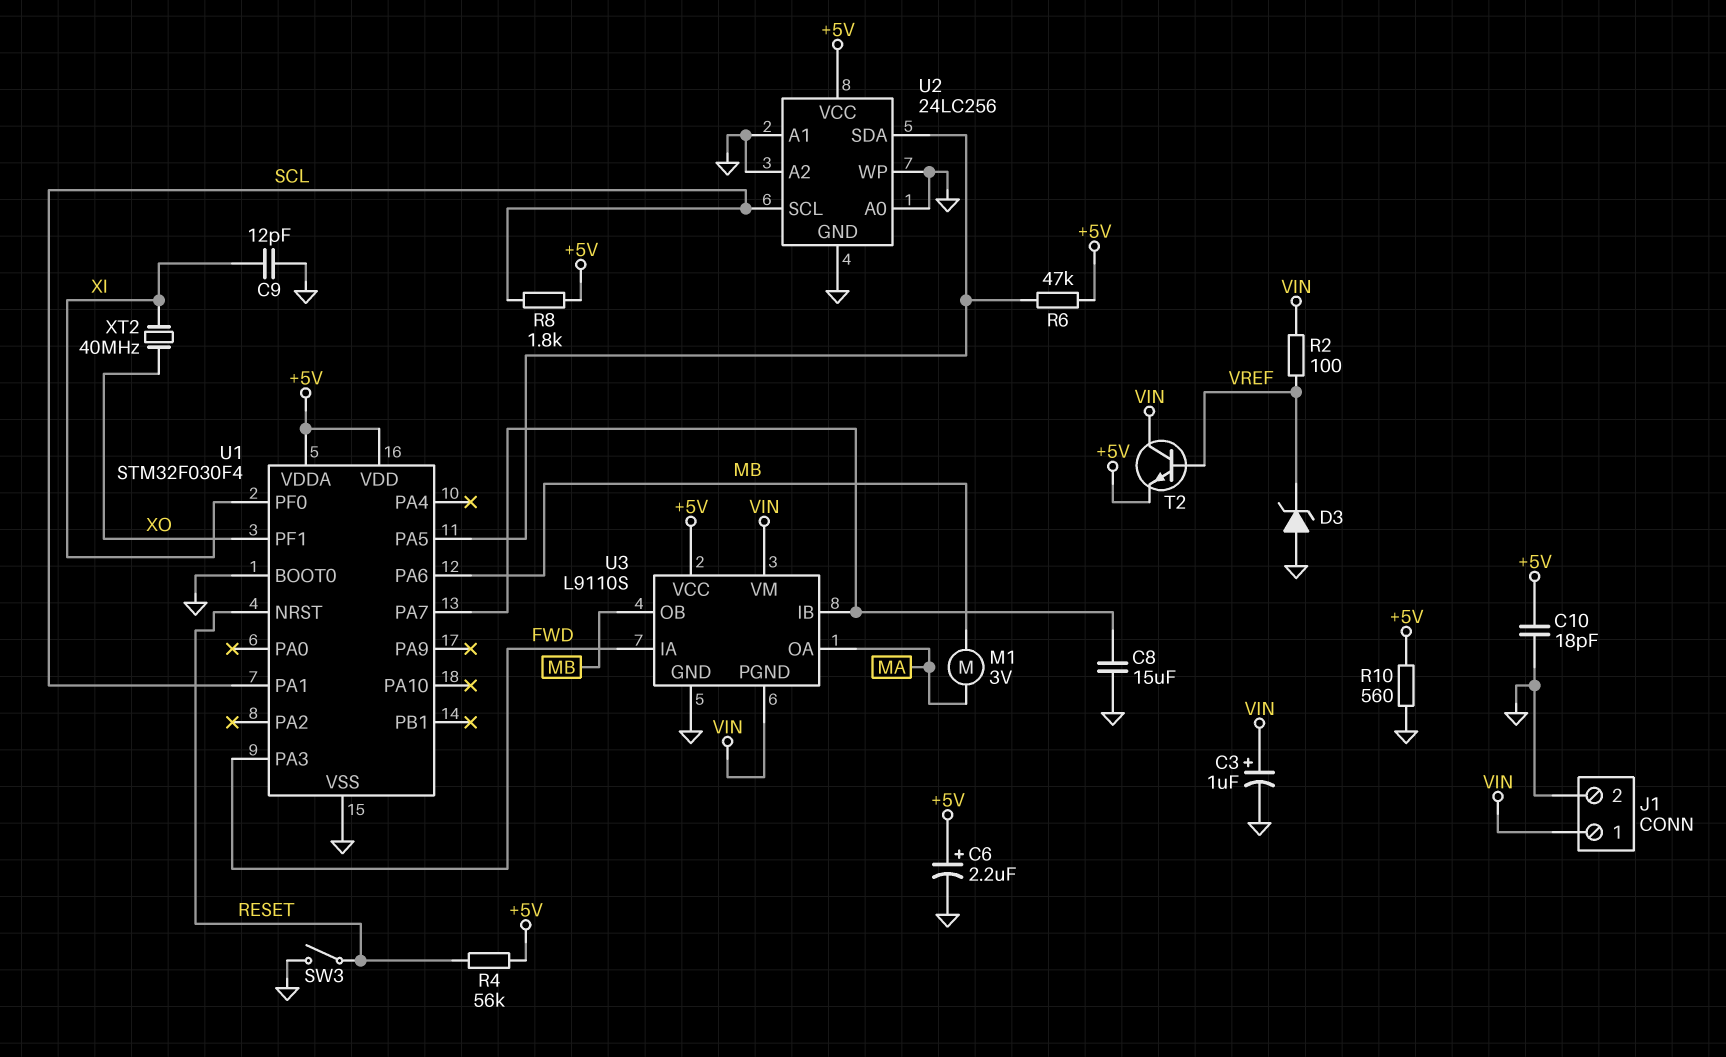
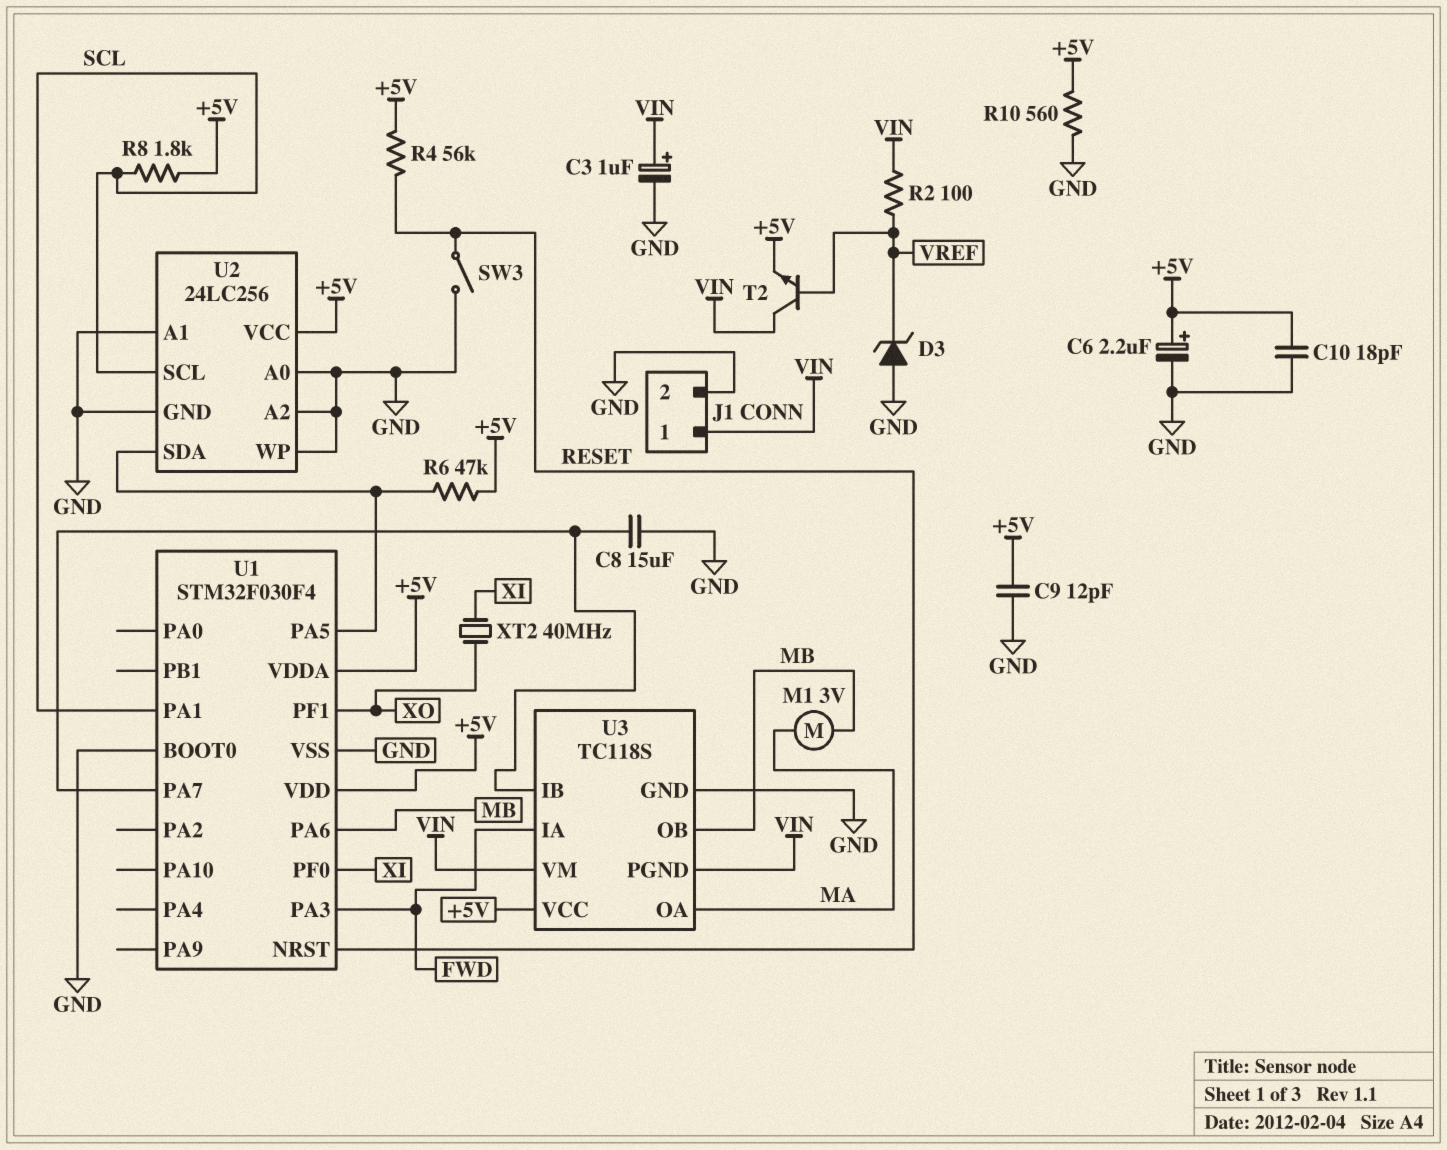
C9: 12pF (GND, XI) -> 12pF (+5V, GND)
U3: L9110S -> TC118S

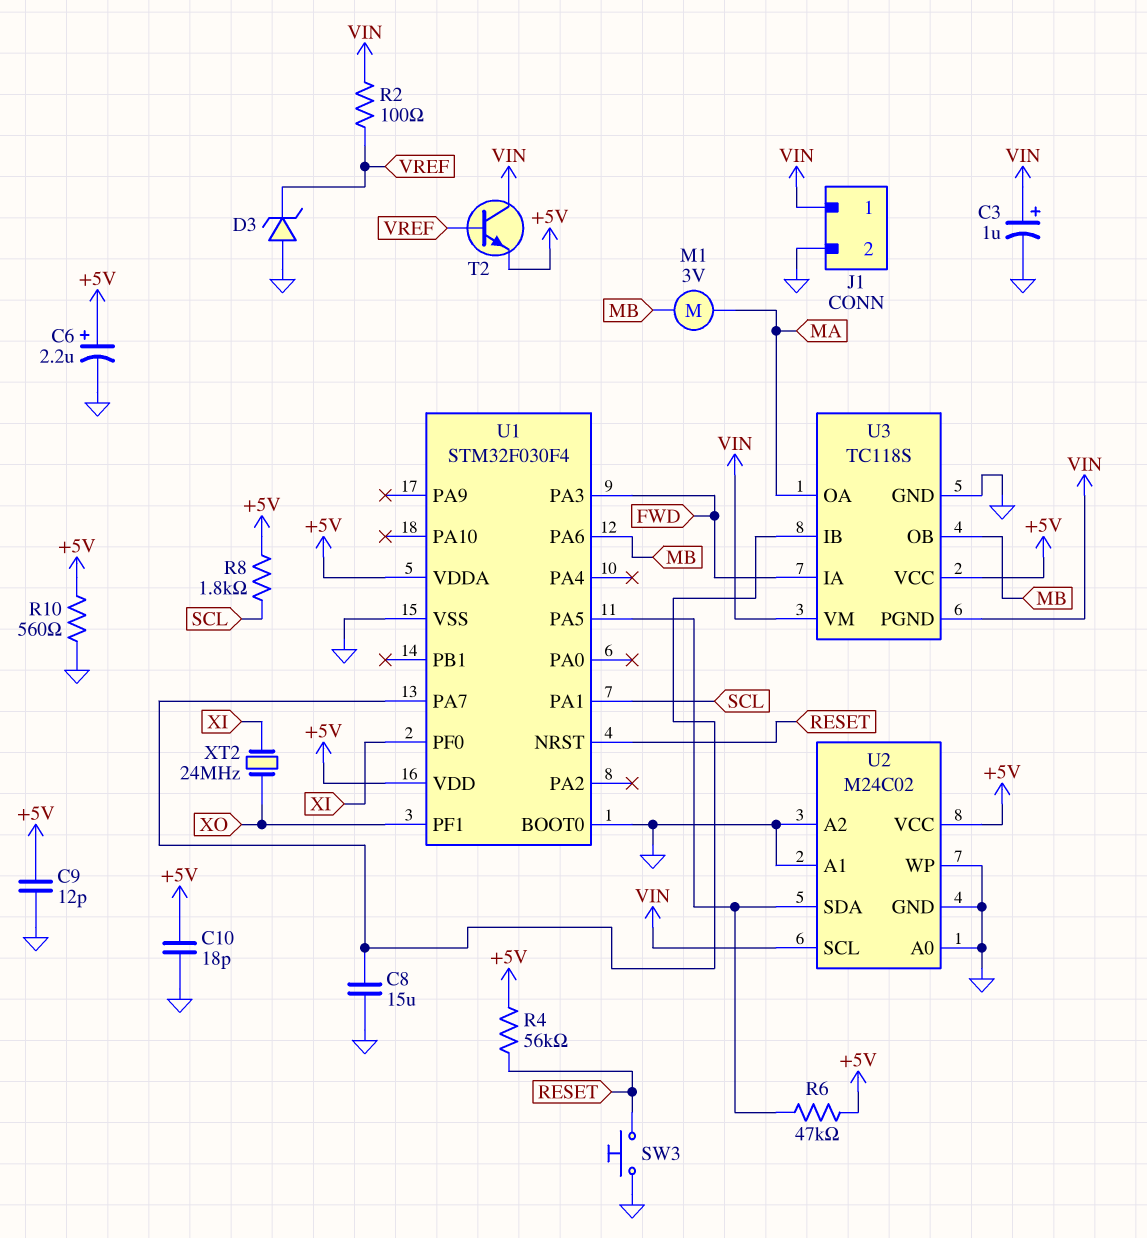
SW3: switch (GND, RESET) -> button (GND, RESET)
U2: 24LC256 -> M24C02
U2 pin SCL: SCL -> VIN
XT2: 40MHz (XI, XO) -> 24MHz (XI, XO)

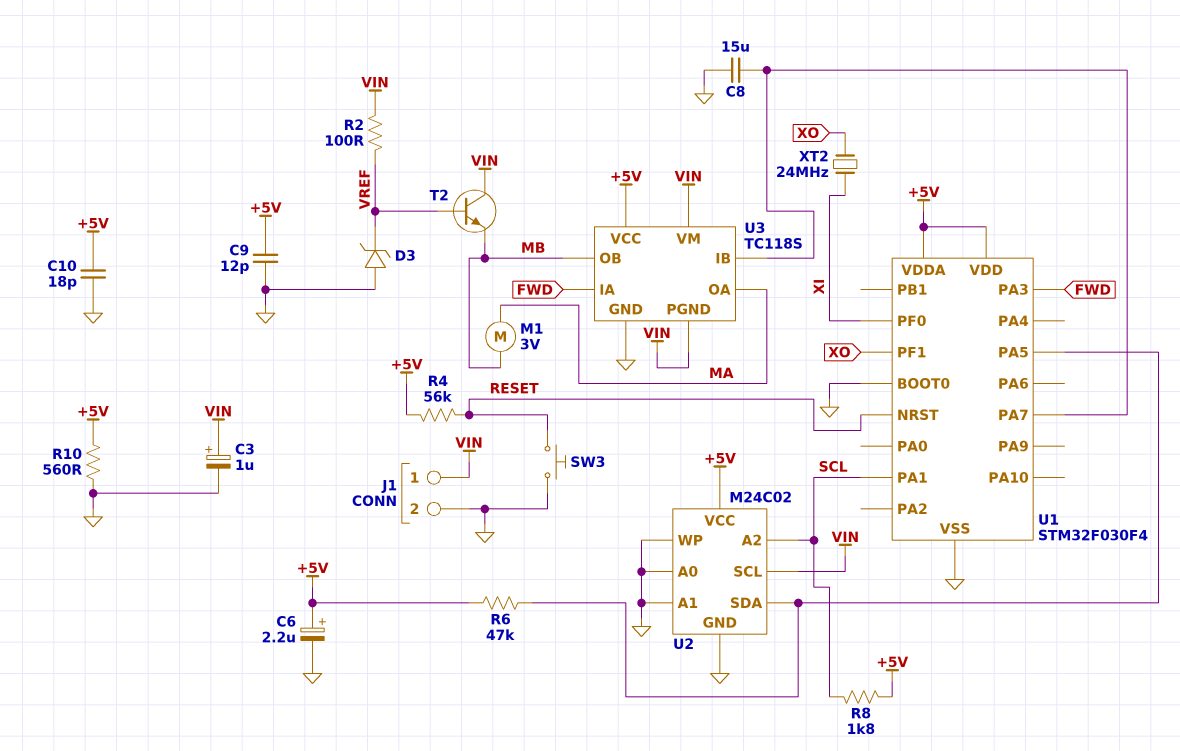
T2: NPN (B VREF, C VIN, E +5V) -> NPN (B VREF, C VIN, E MB)
U1 pin PA6: MB -> none
U2 pin A2: GND -> SCL

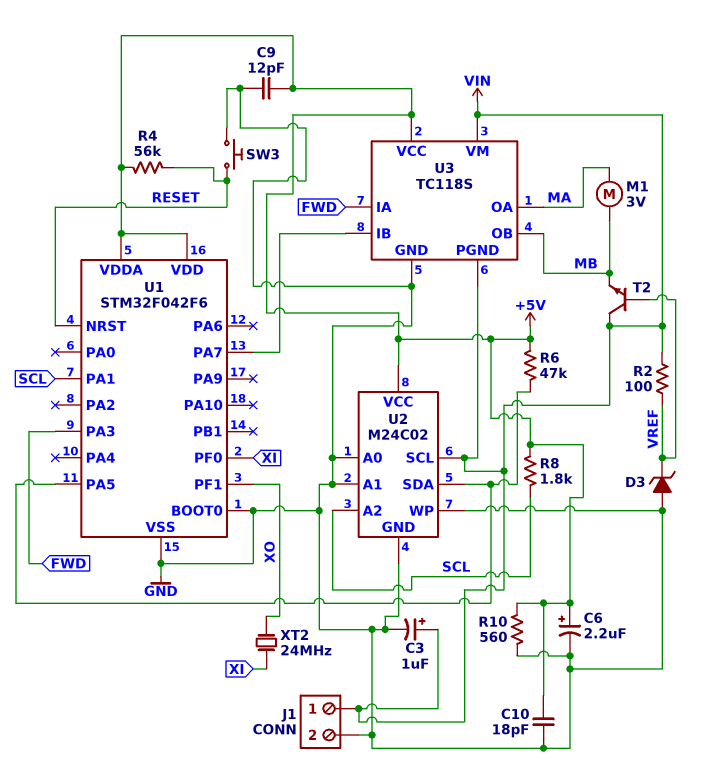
C8: 15uF (GND, U1/PA7) -> none
U1: STM32F030F4 -> STM32F042F6

